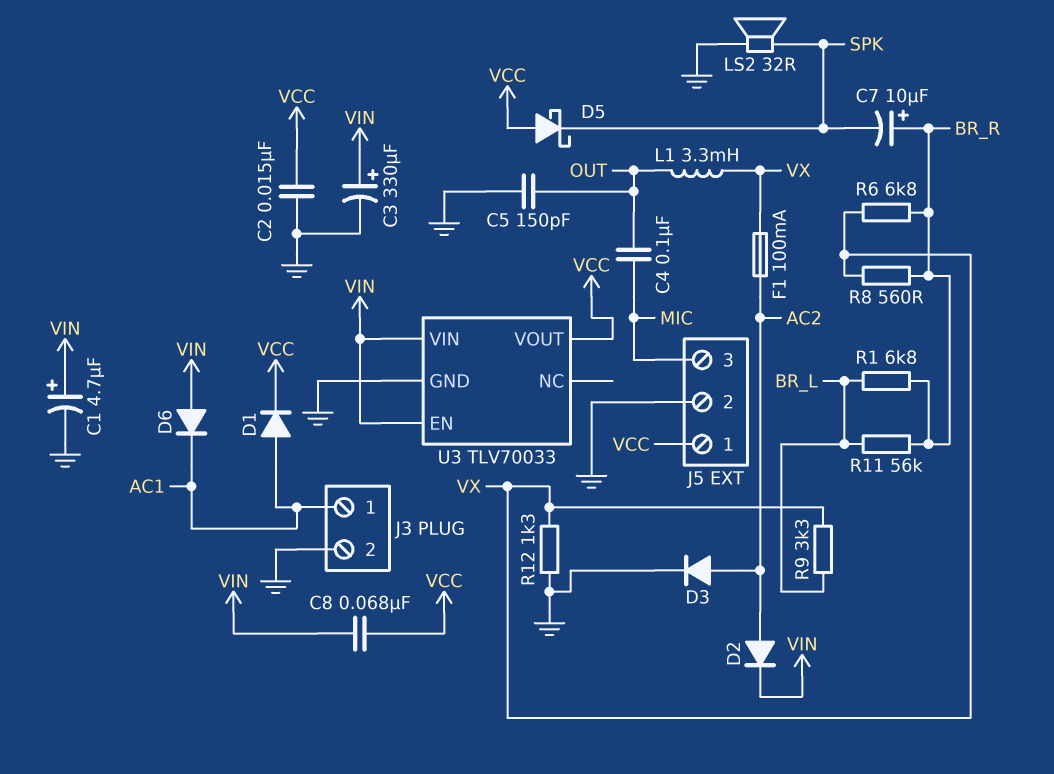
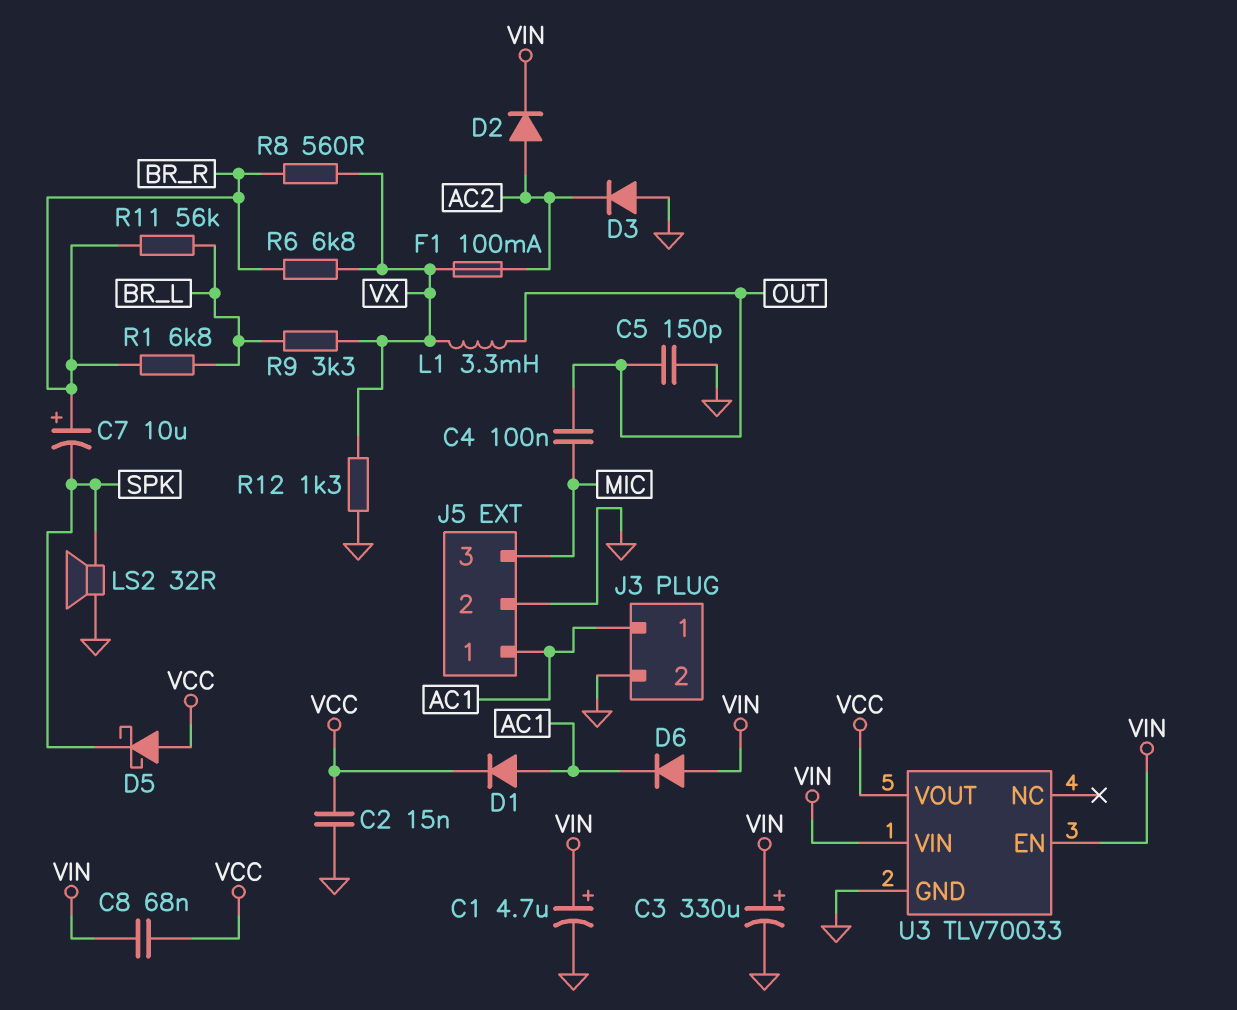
D3: diode (A AC2, K GND) -> diode (A GND, K AC2)
J5 pin 1: VCC -> AC1

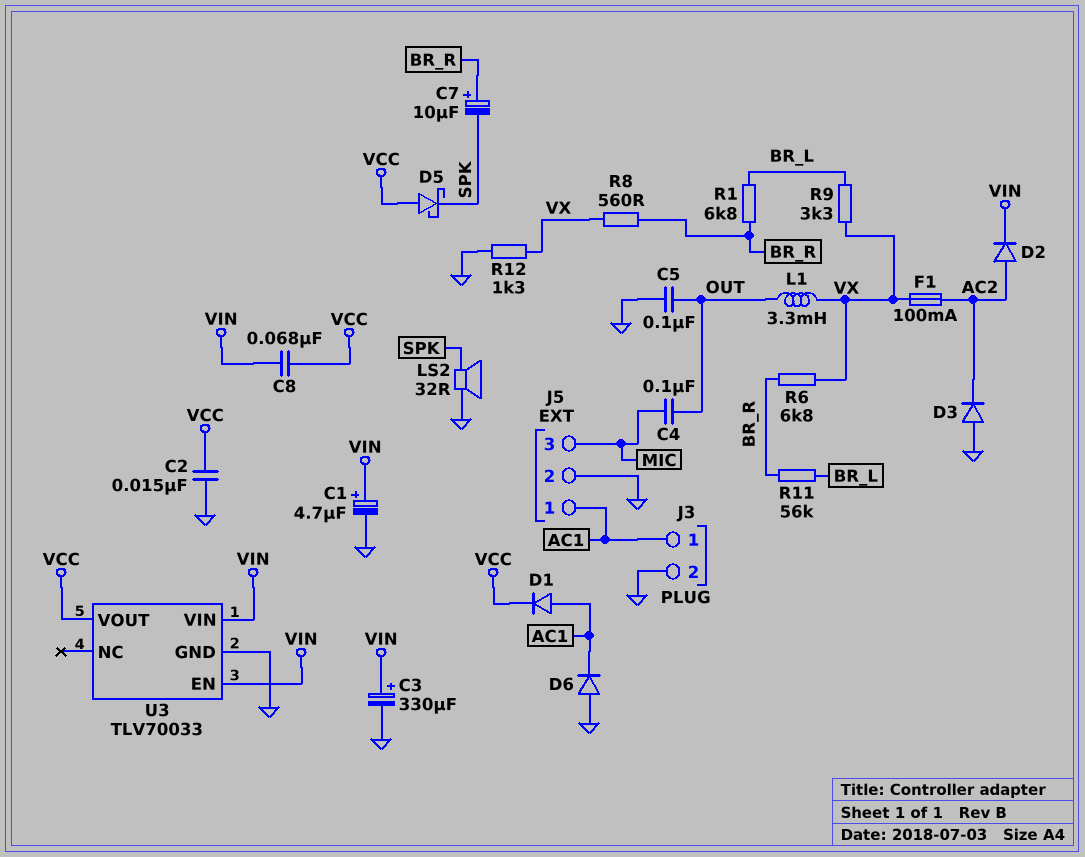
C5: 150pF (GND, OUT) -> 100nF (GND, OUT)
D6: diode (A VIN, K AC1) -> diode (A GND, K AC1)

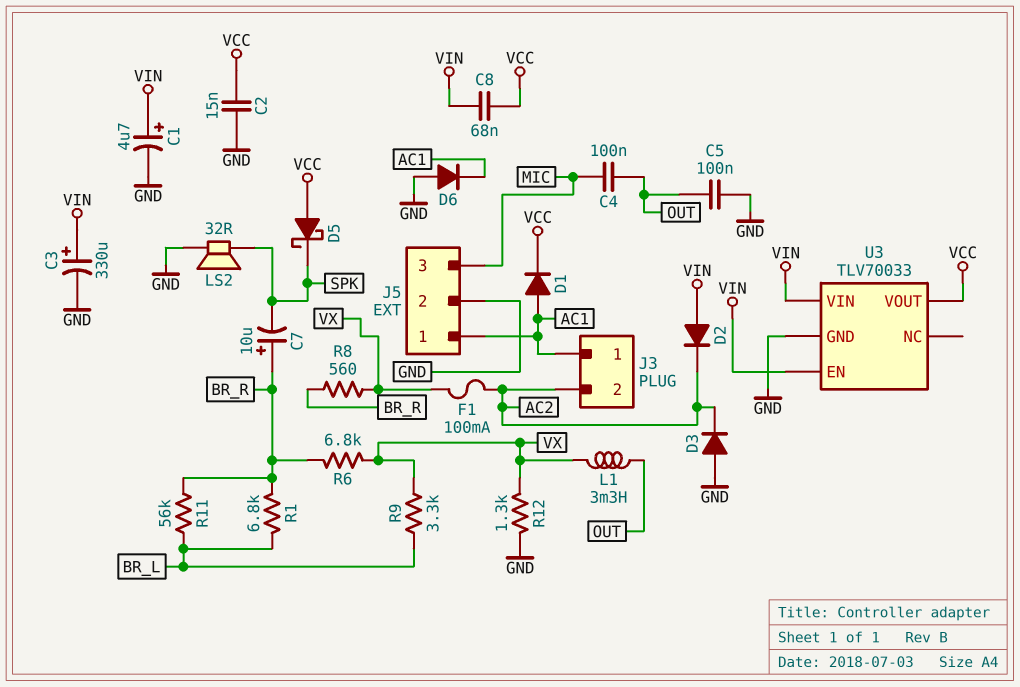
D2: diode (A AC2, K VIN) -> diode (A VIN, K AC2)
J3 pin 2: GND -> AC2

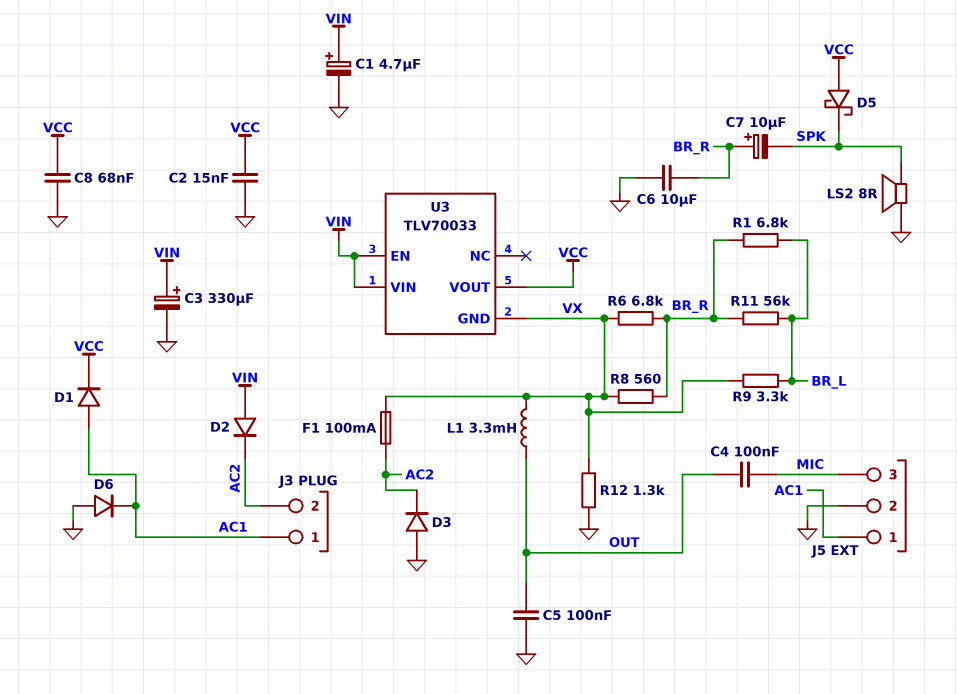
C6: none -> 10uF (BR_R, GND)
C8: 68nF (VCC, VIN) -> 68nF (GND, VCC)
LS2: speaker 32R (GND, SPK) -> speaker 8R (GND, SPK)
U3 pin GND: GND -> VX

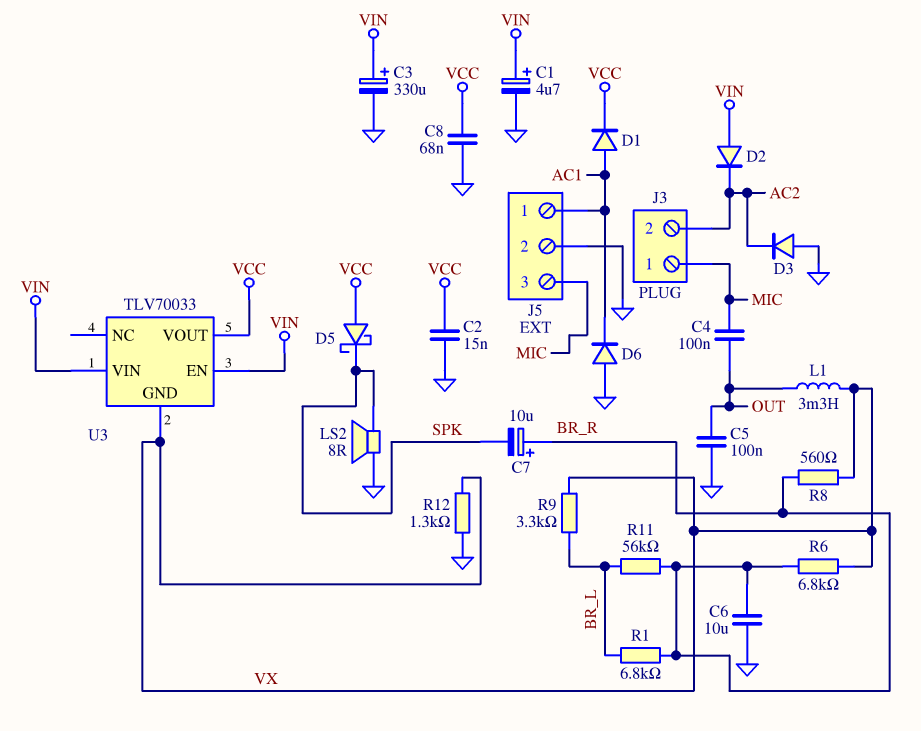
F1: 100mA (AC2, VX) -> none
J3 pin 1: AC1 -> MIC

